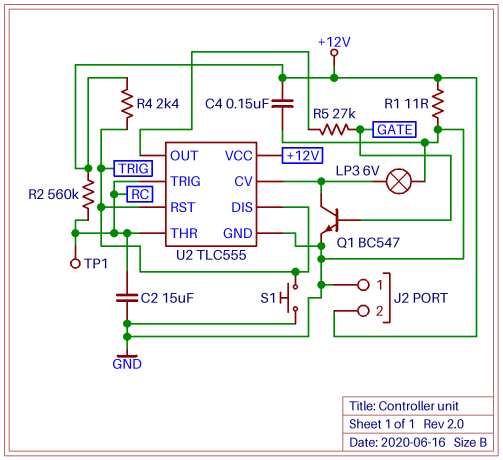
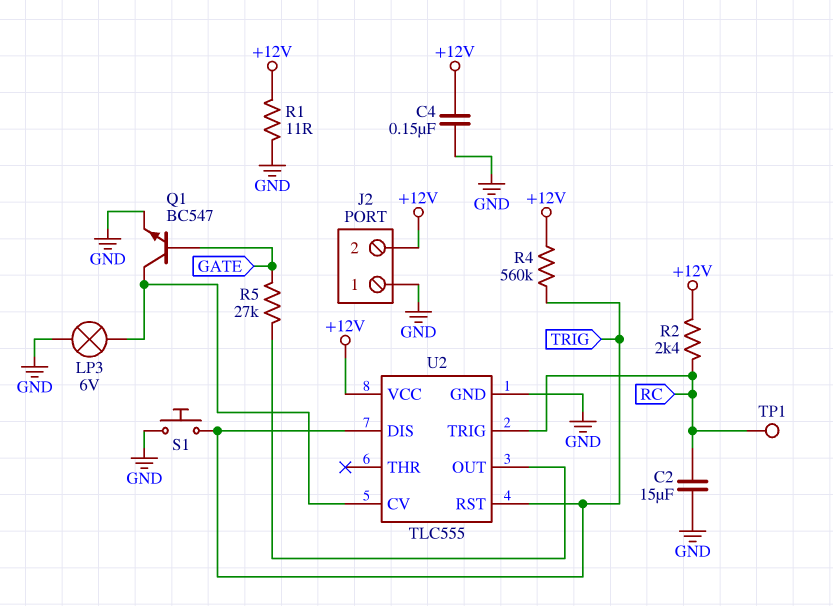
R2: 560k (+12V, RC) -> 2.4k (+12V, RC)
R4: 2.4k (+12V, TRIG) -> 560k (+12V, TRIG)
U2 pin THR: RC -> none

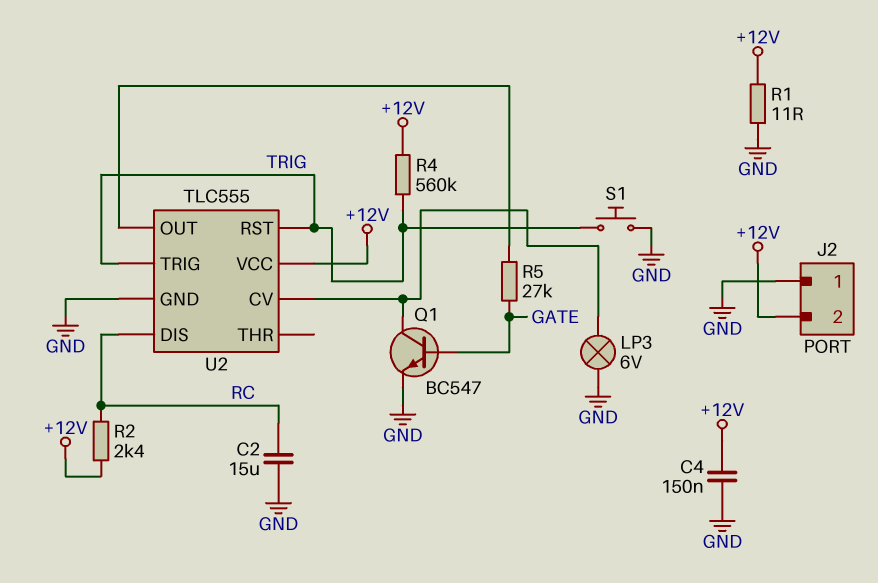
TP1: test point (RC) -> none
U2 pin DIS: TRIG -> RC
U2 pin TRIG: RC -> TRIG

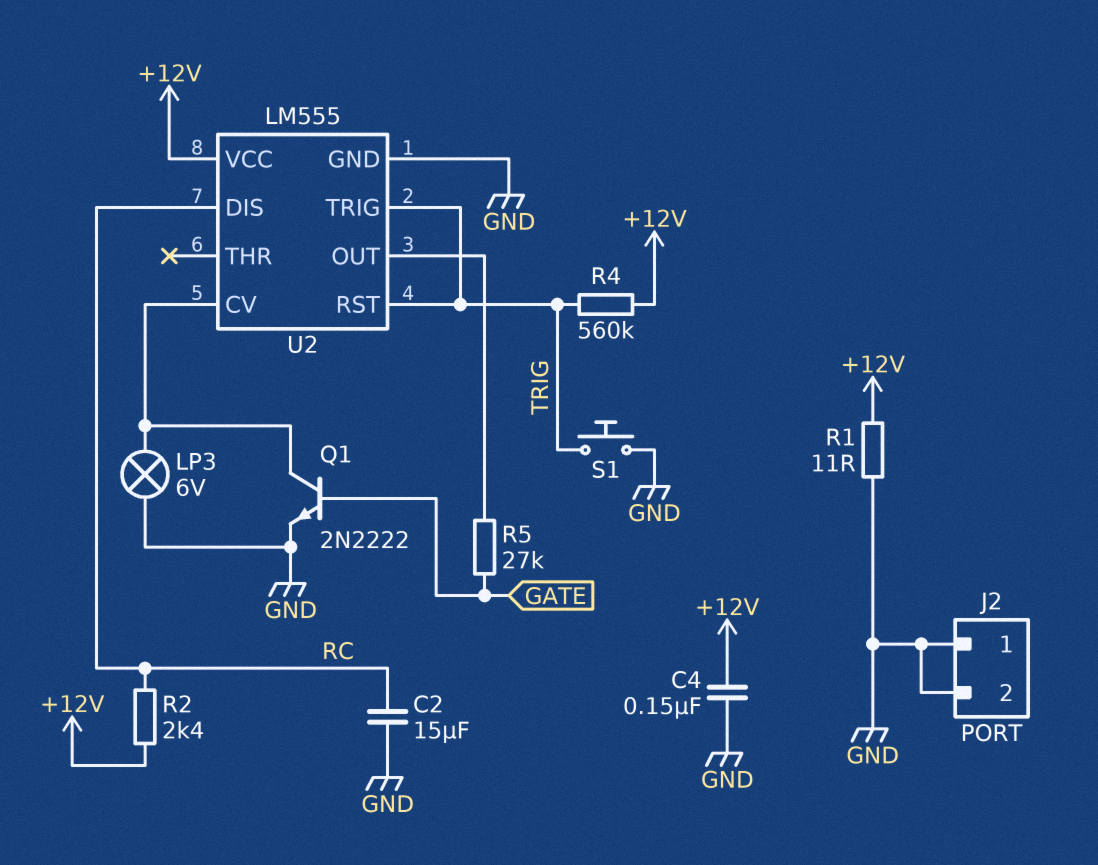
J2 pin 2: +12V -> GND
Q1: NPN BC547 (B GATE, C U2/CV, E GND) -> NPN 2N2222 (B GATE, C U2/CV, E GND)
U2: TLC555 -> LM555

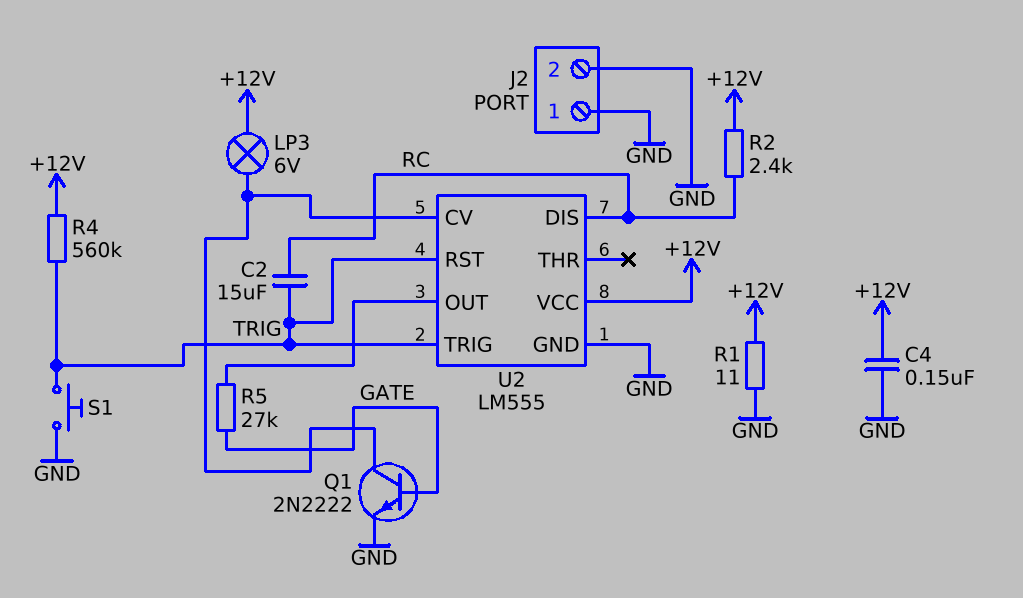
C2: 15uF (GND, RC) -> 15uF (RC, TRIG)
LP3: lamp 6V (GND, U2/CV) -> lamp 6V (+12V, U2/CV)

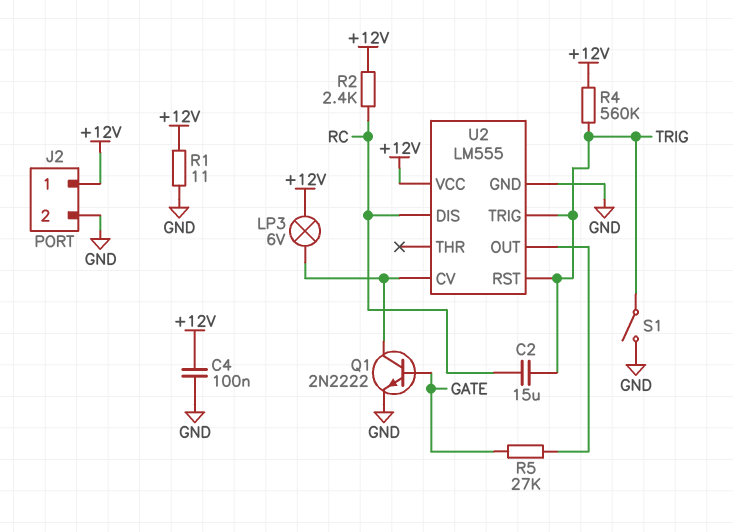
C4: 150nF (+12V, GND) -> 100nF (+12V, GND)
J2 pin 1: GND -> +12V
S1: button (GND, TRIG) -> switch (GND, TRIG)

